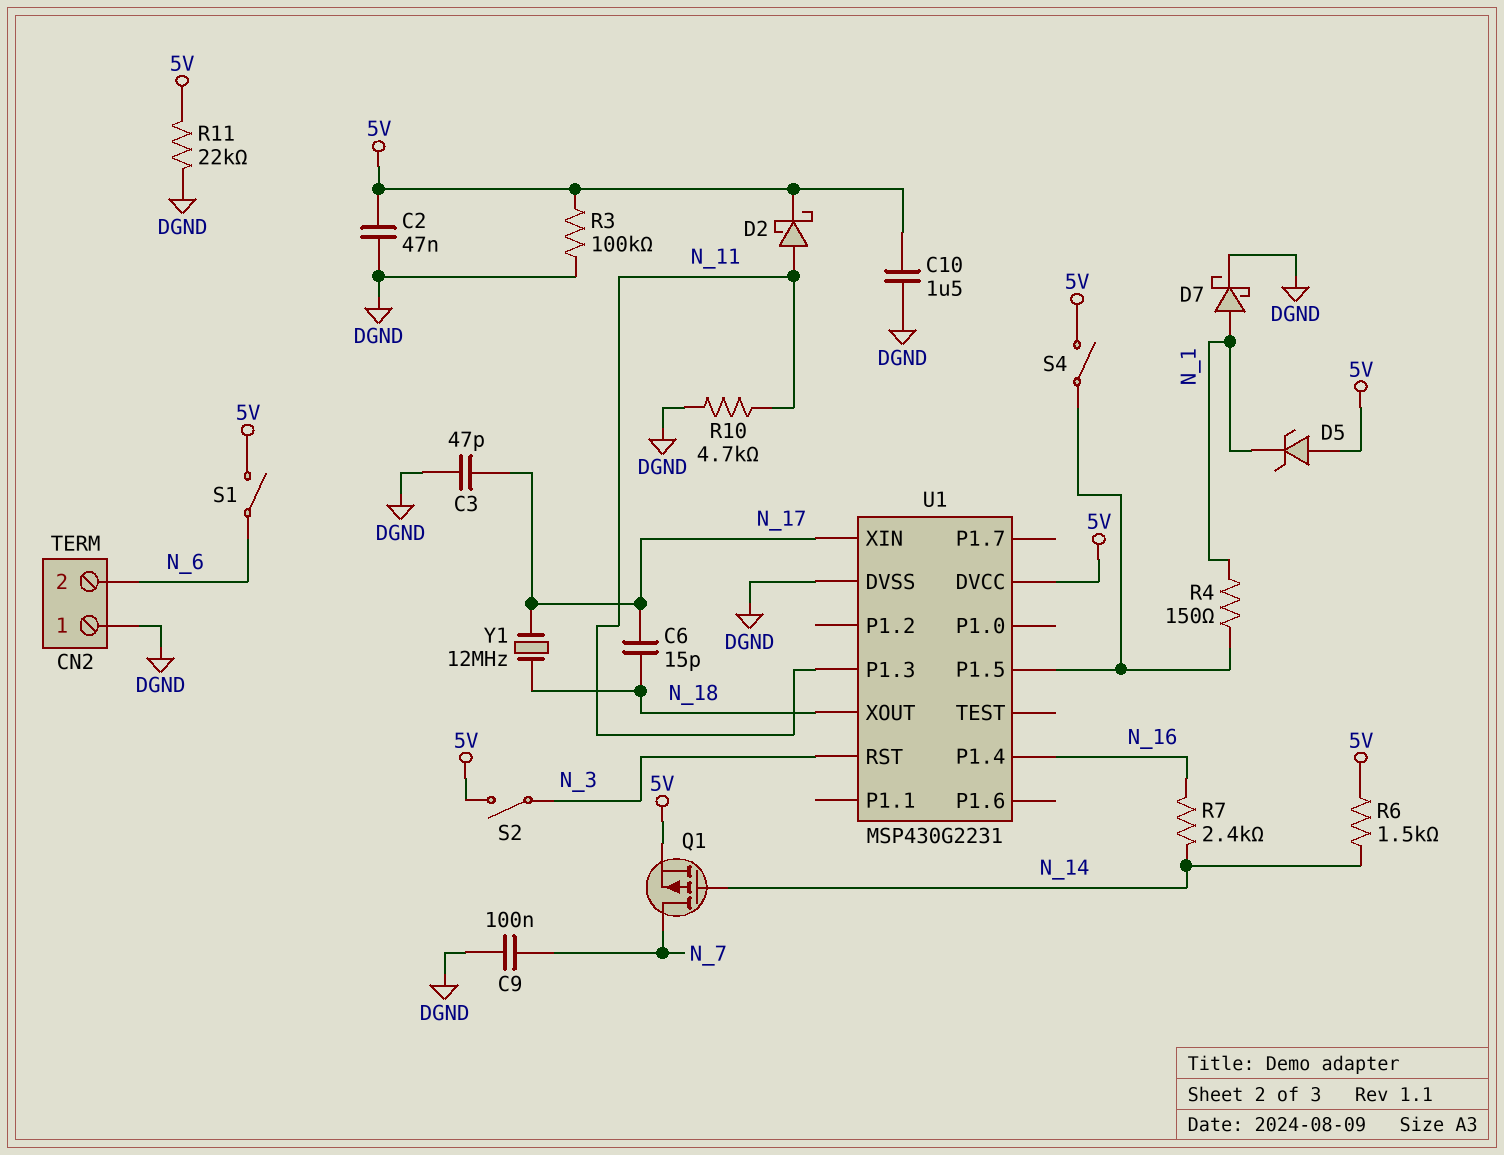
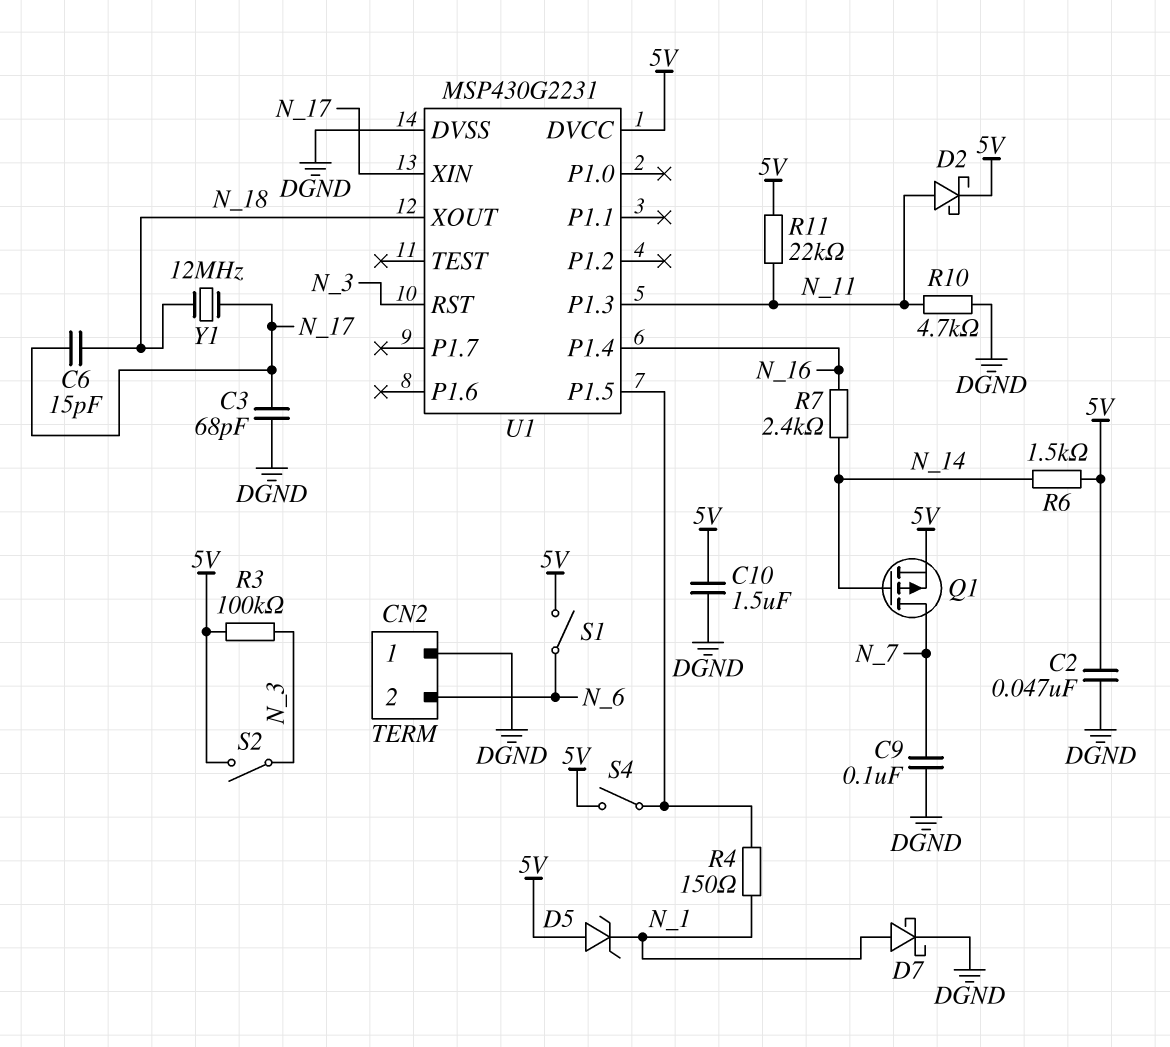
C3: 47pF (DGND, N_17) -> 68pF (DGND, N_17)
R3: 100k (5V, DGND) -> 100k (5V, N_3)
R11: 22k (5V, DGND) -> 22k (5V, N_11)

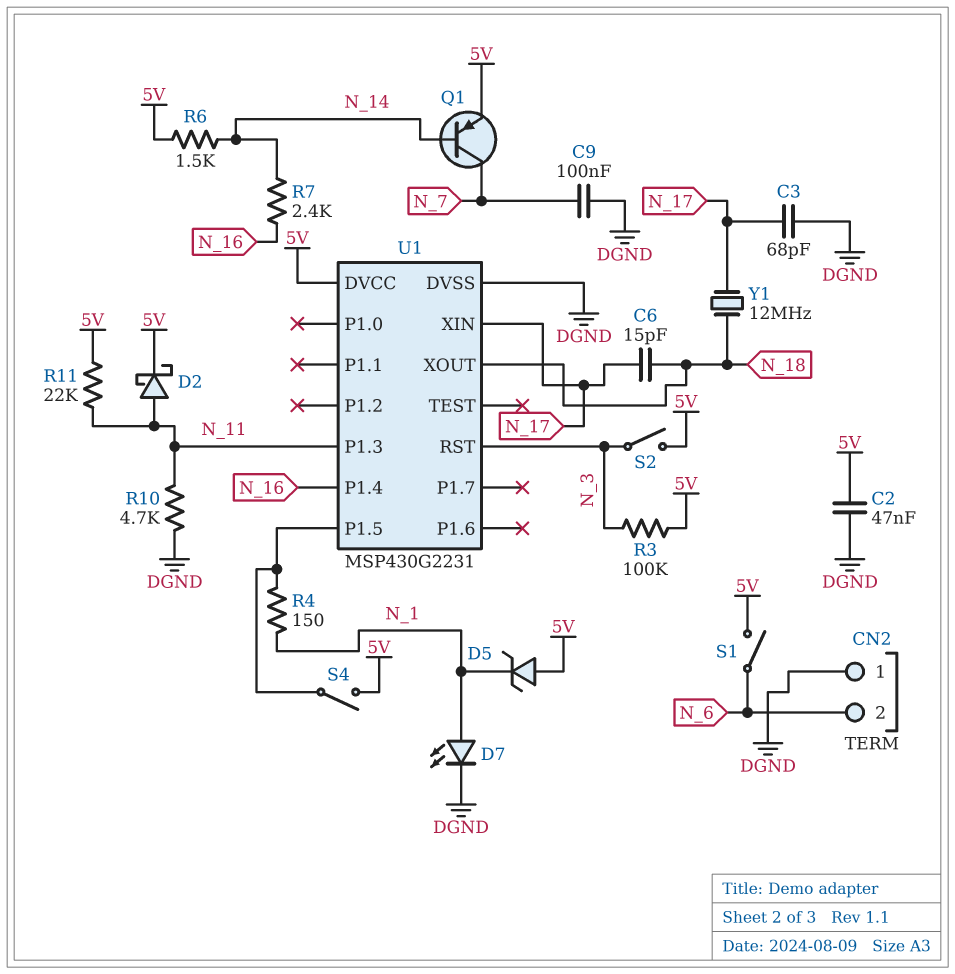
C10: 1.5uF (5V, DGND) -> none
D7: schottky (A N_1, K DGND) -> LED (A N_1, K DGND)
Q1: PMOS (G N_14, D N_7, S 5V) -> PNP (B N_14, C N_7, E 5V)

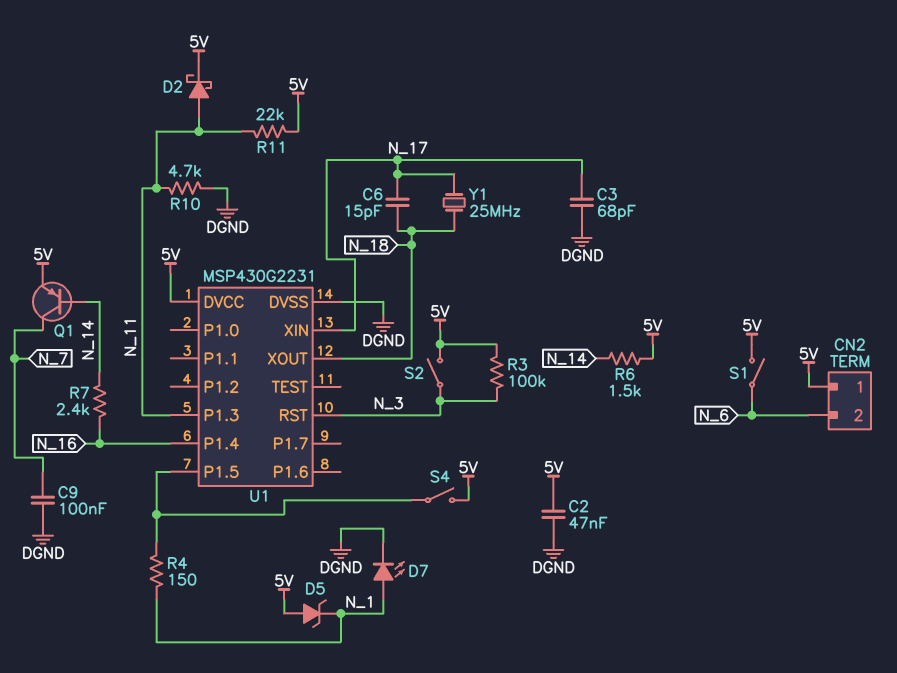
CN2 pin 1: DGND -> 5V
Y1: 12MHz (N_17, N_18) -> 25MHz (N_17, N_18)

